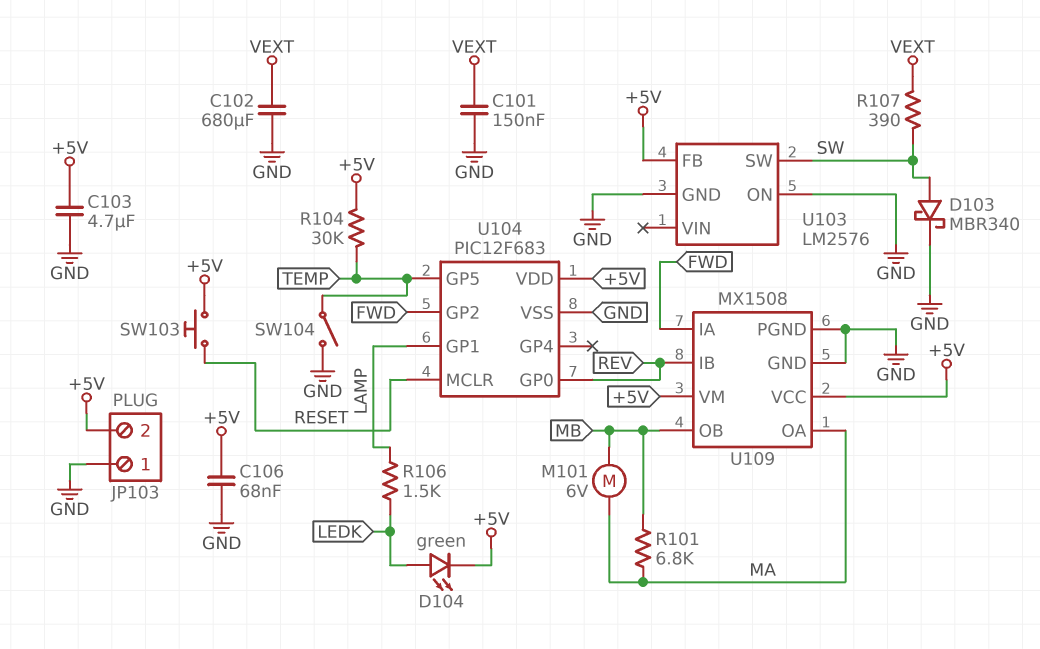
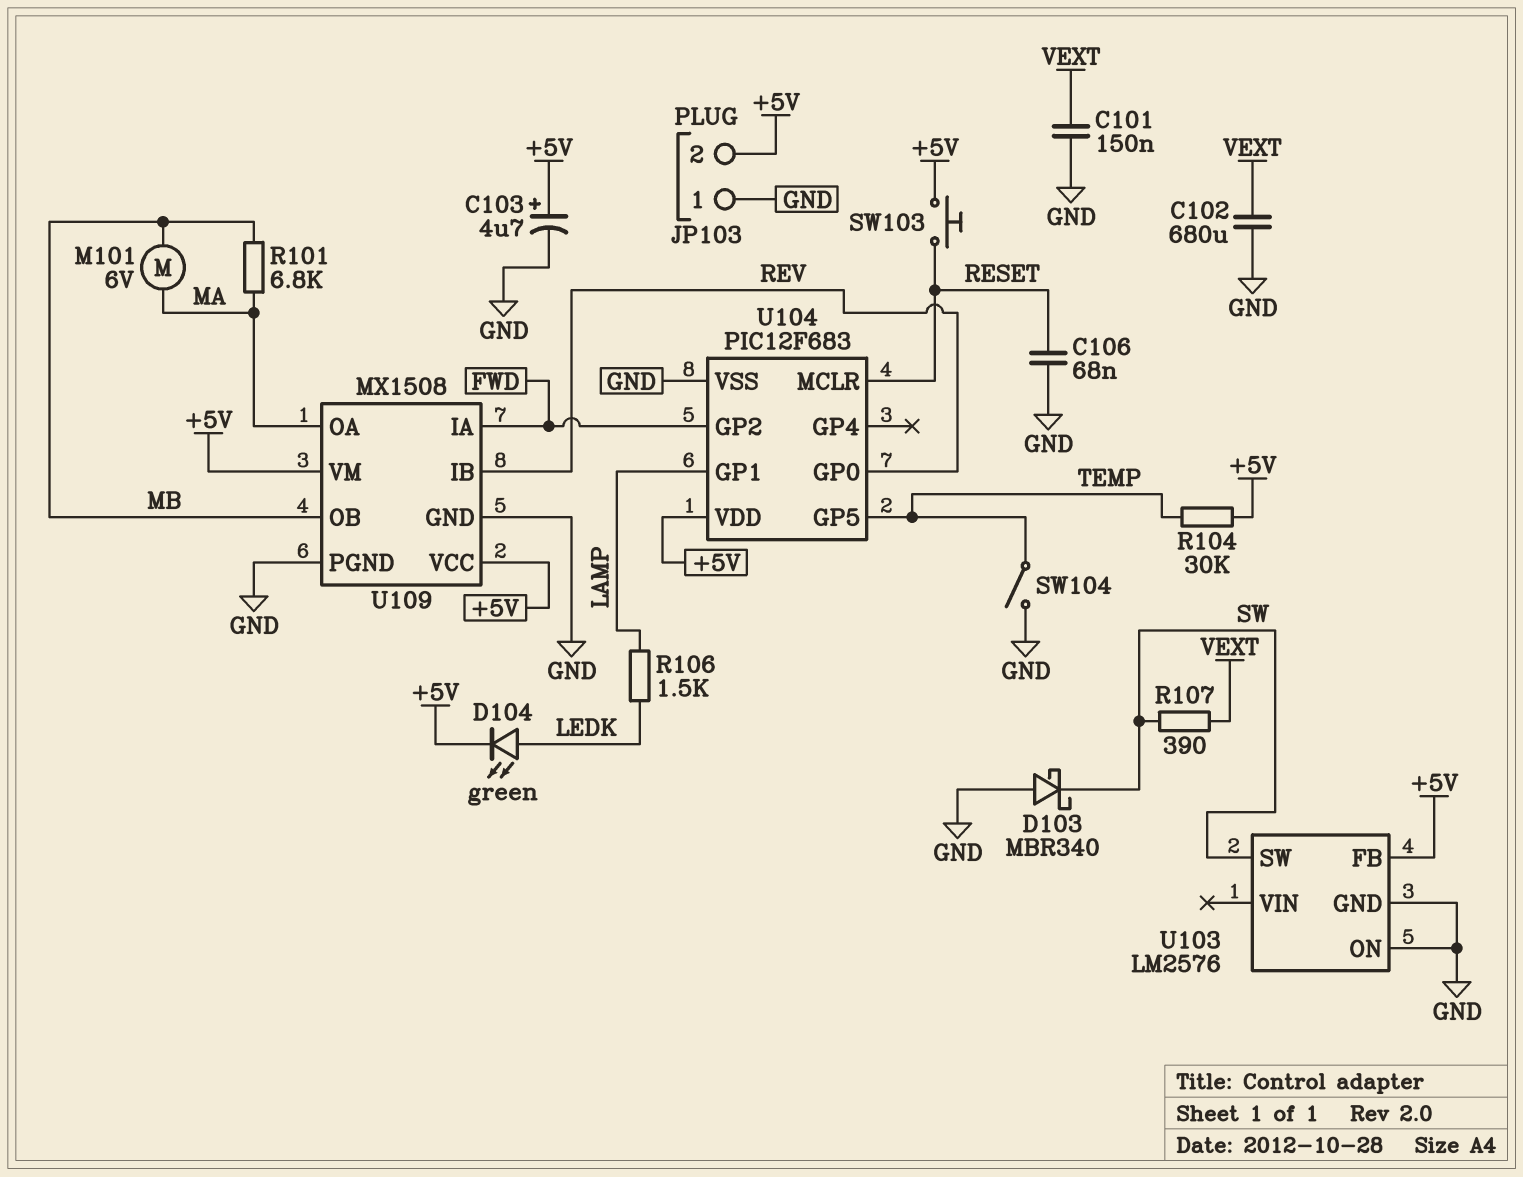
C103: 4.7uF (+5V, GND) -> 4.7uF (plus +5V, minus GND)
C106: 68nF (+5V, GND) -> 68nF (GND, RESET)
D103: schottky MBR340 (A SW, K GND) -> schottky MBR340 (A GND, K SW)

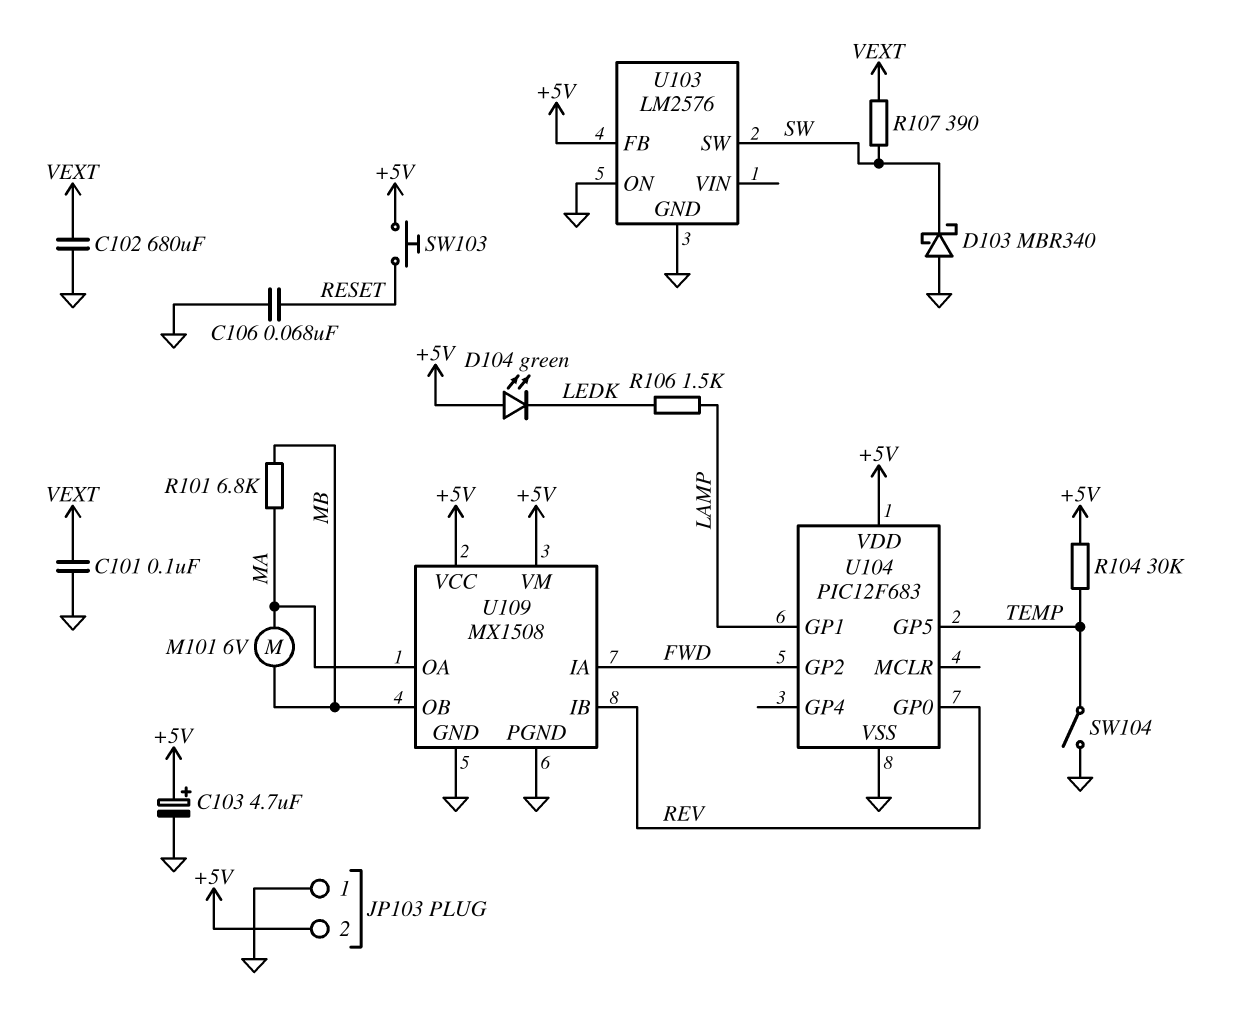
C101: 150nF (GND, VEXT) -> 100nF (GND, VEXT)
D104: LED green (A LEDK, K +5V) -> LED green (A +5V, K LEDK)
U104 pin MCLR: RESET -> none

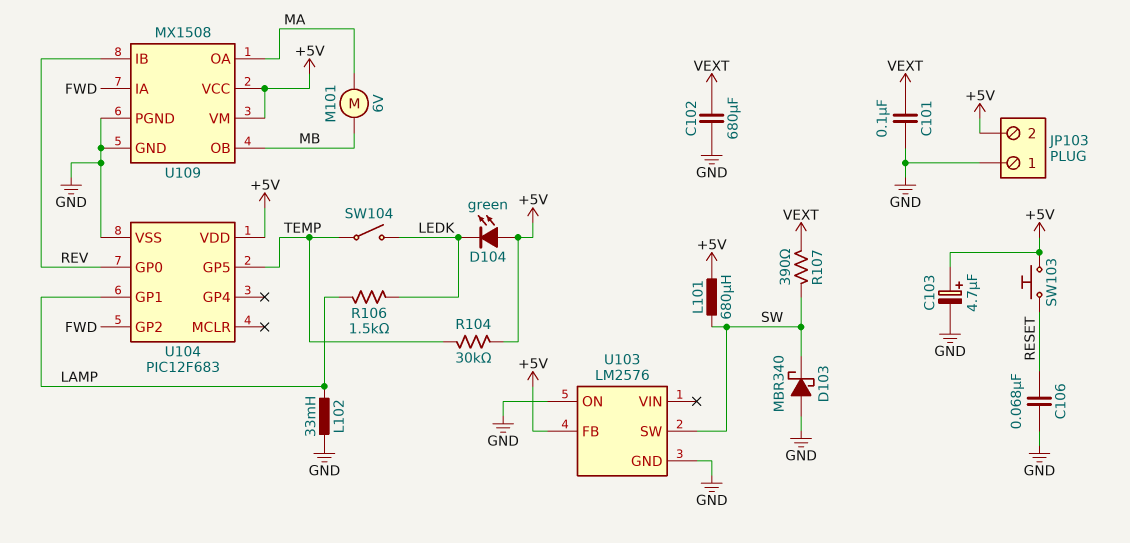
L101: none -> 680uH (+5V, SW)
L102: none -> 33mH (GND, LAMP)
R101: 6.8k (MA, MB) -> none
SW104: switch (GND, TEMP) -> switch (LEDK, TEMP)

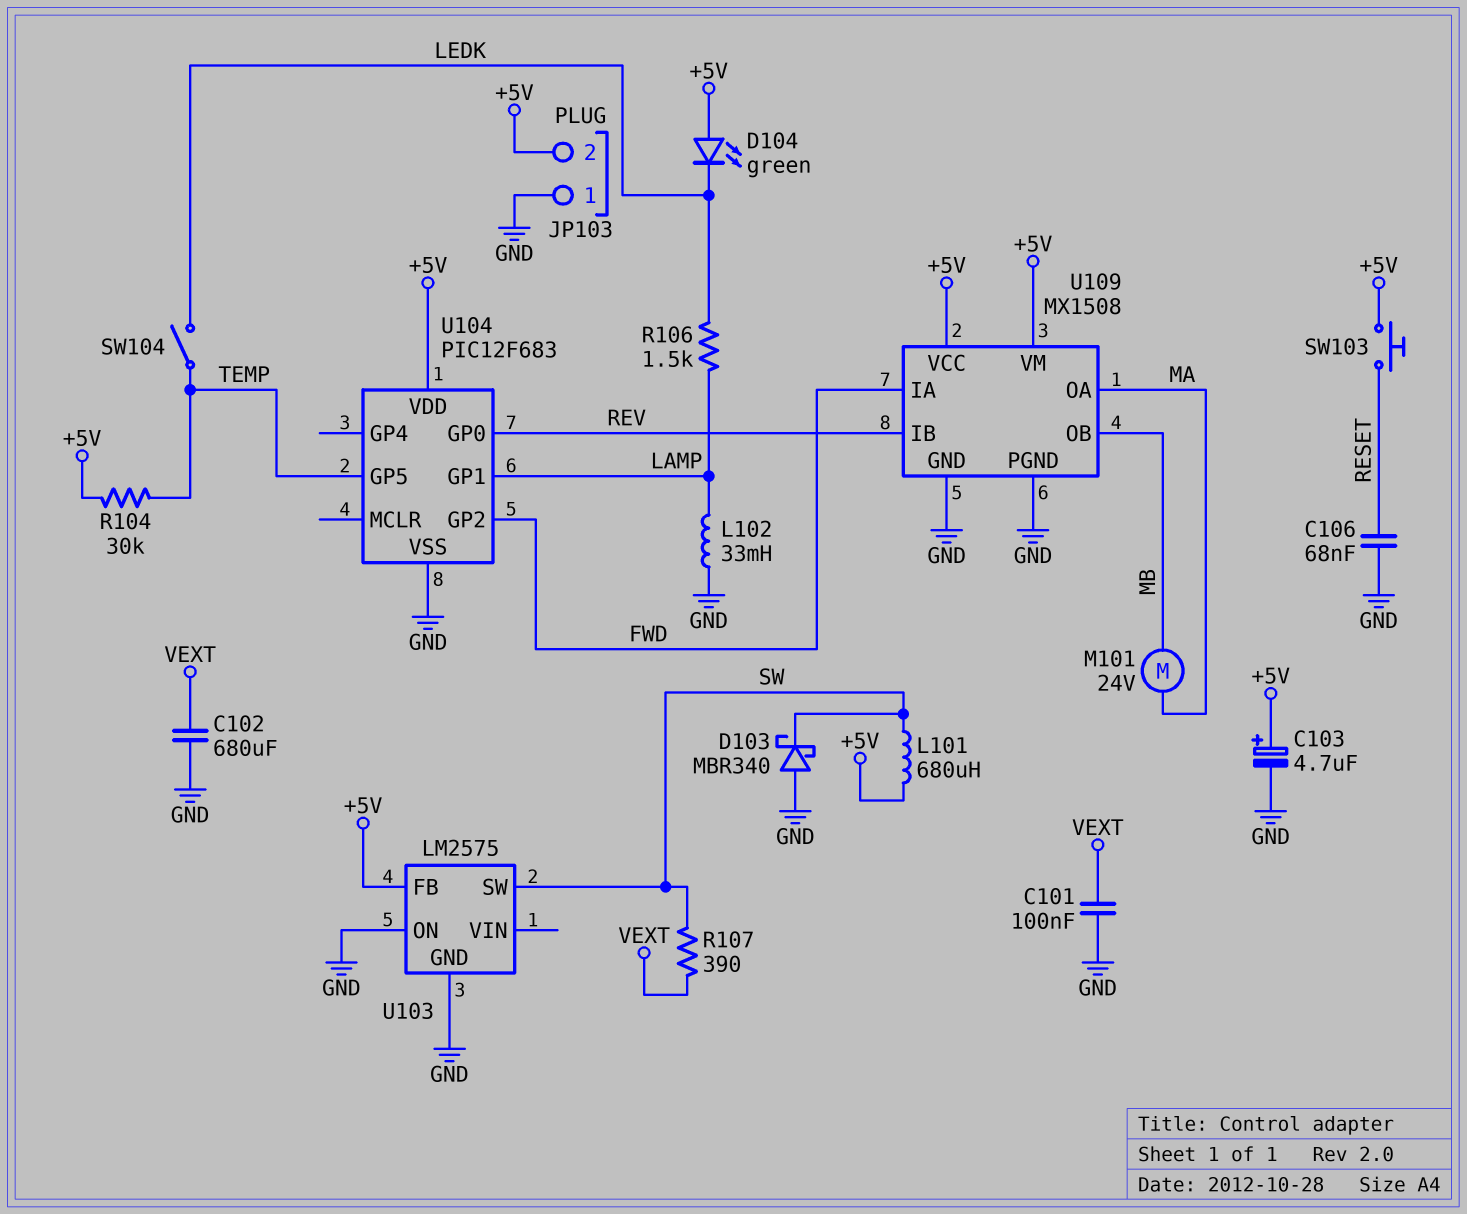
M101: motor 6V (MA, MB) -> motor 24V (MA, MB)
U103: LM2576 -> LM2575

